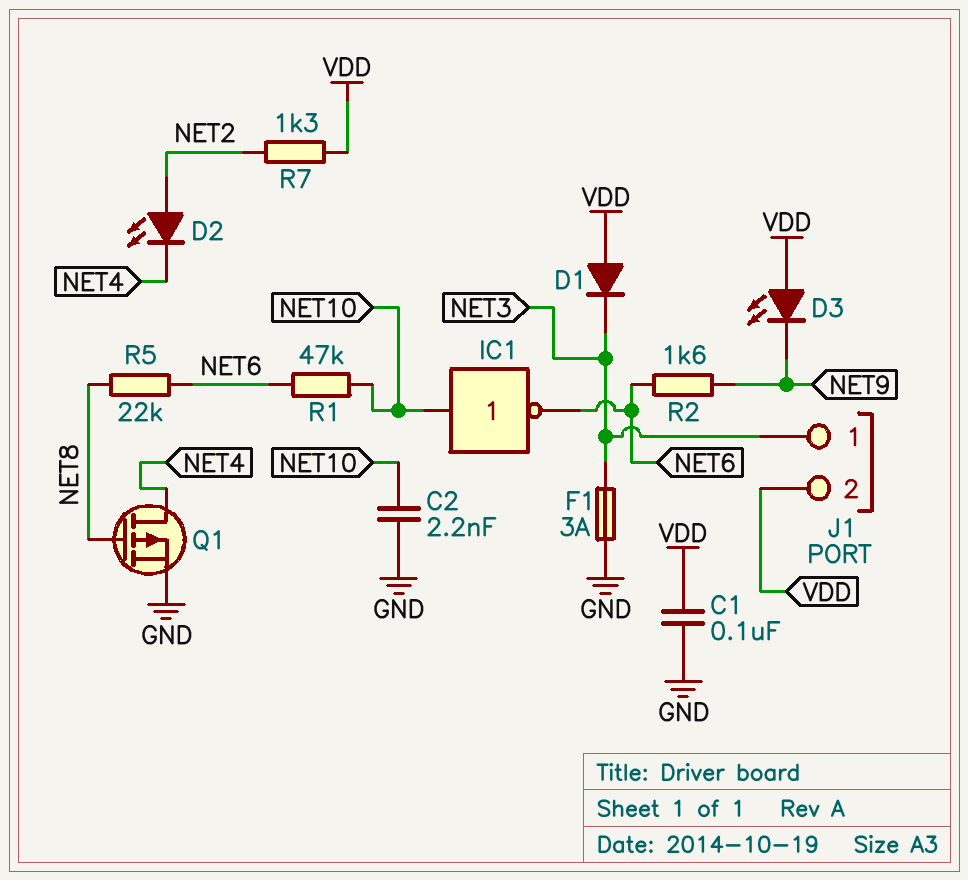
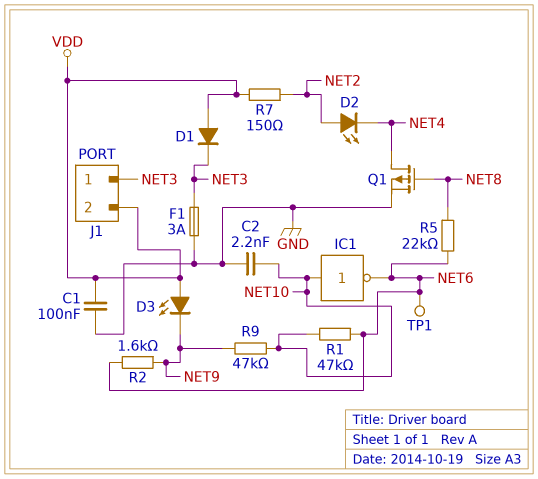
R7: 1.3k (NET2, VDD) -> 150 (NET2, VDD)
R9: none -> 47k (NET9, NET10)
TP1: none -> test point (NET6)

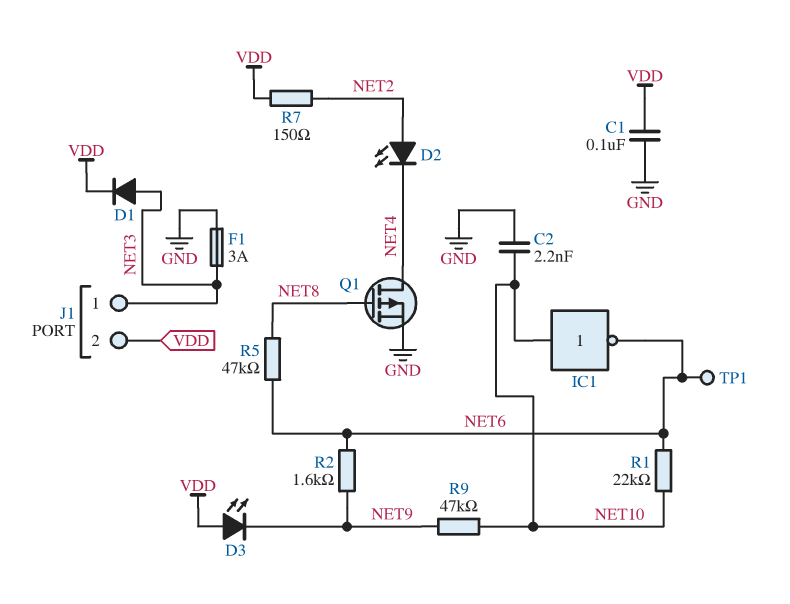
D1: diode (A VDD, K NET3) -> diode (A NET3, K VDD)
R1: 47k (NET6, NET10) -> 22k (NET6, NET10)
R5: 22k (NET6, NET8) -> 47k (NET6, NET8)

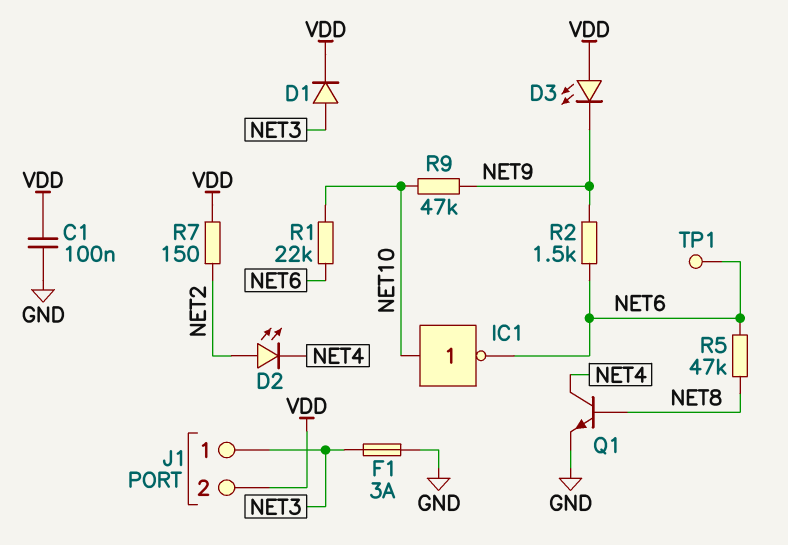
C2: 2.2nF (GND, NET10) -> none
Q1: PMOS (G NET8, D NET4, S GND) -> NPN (B NET8, C NET4, E GND)
R2: 1.6k (NET6, NET9) -> 1.5k (NET6, NET9)

